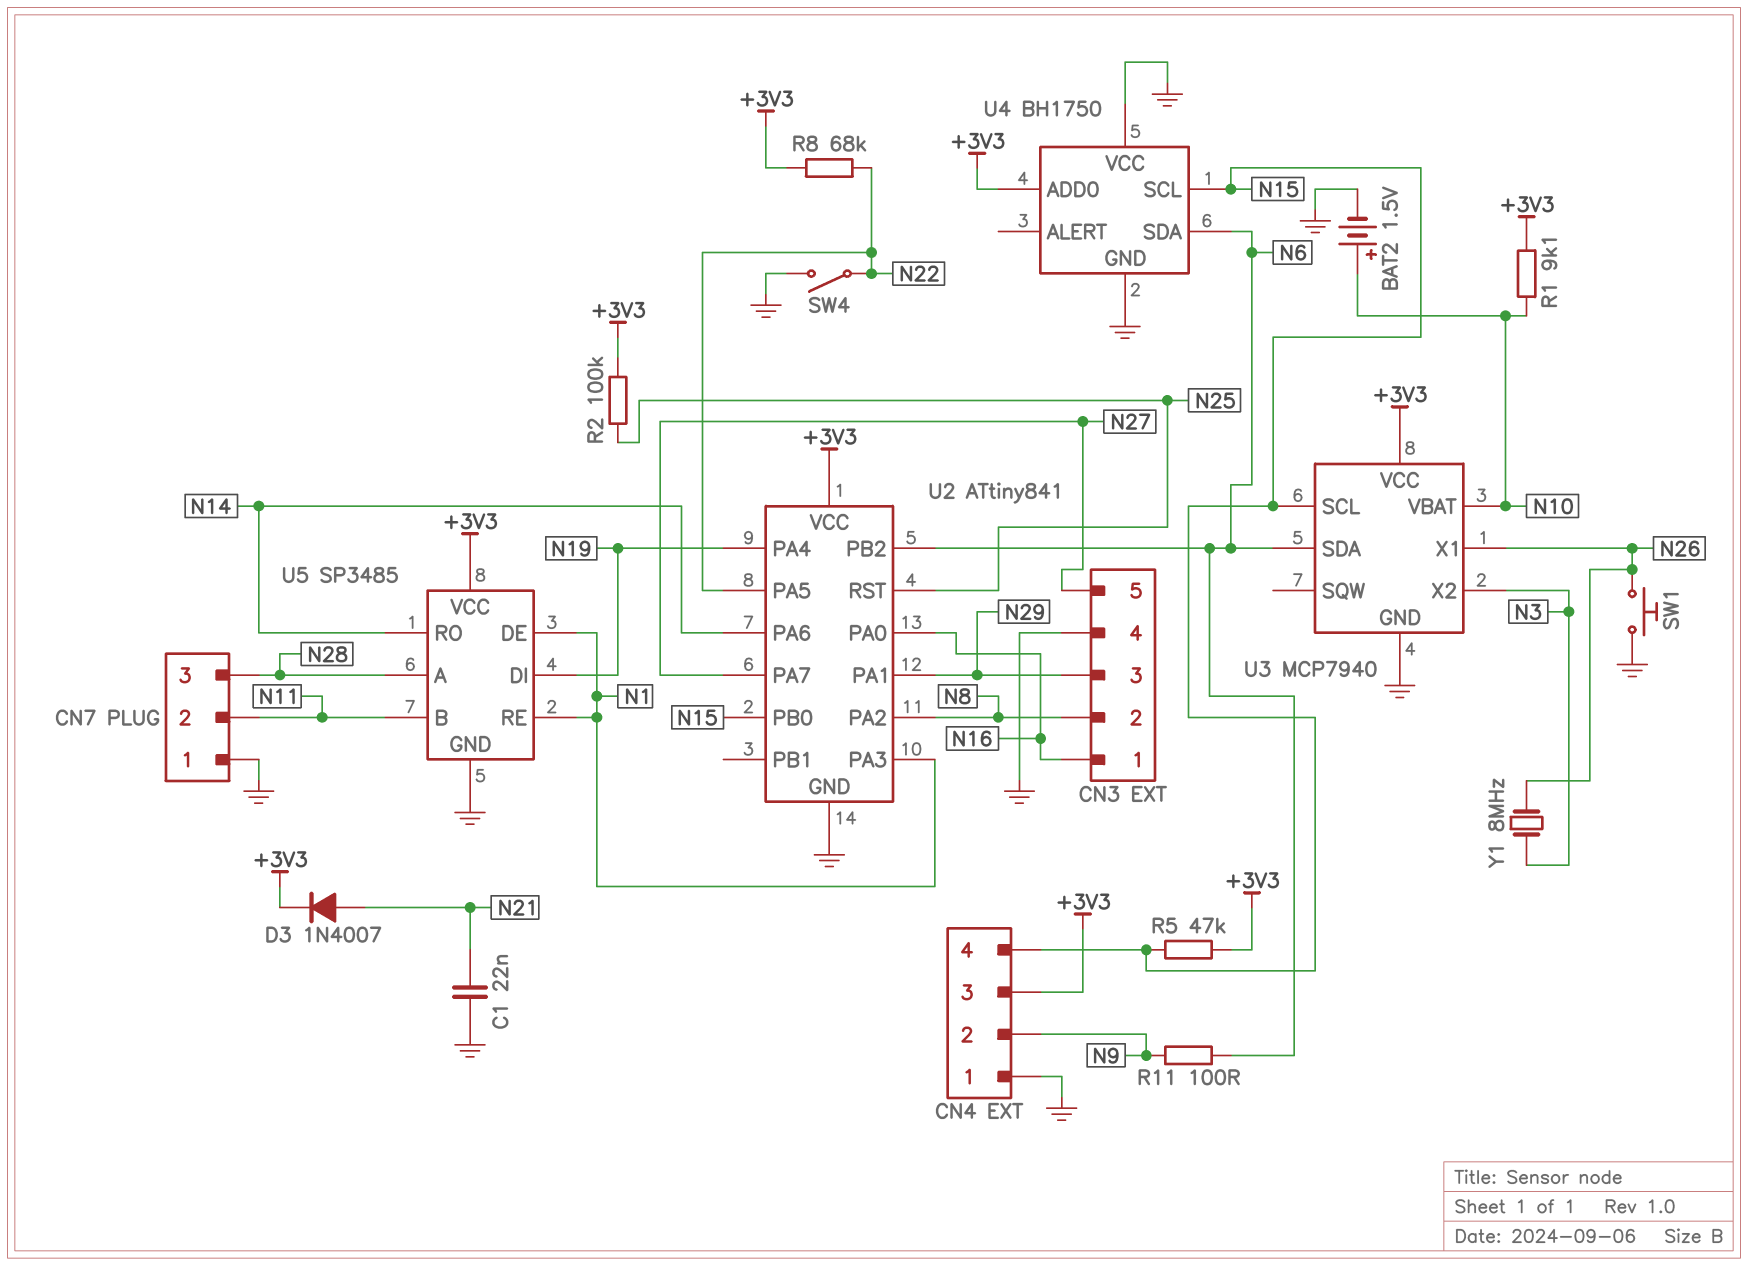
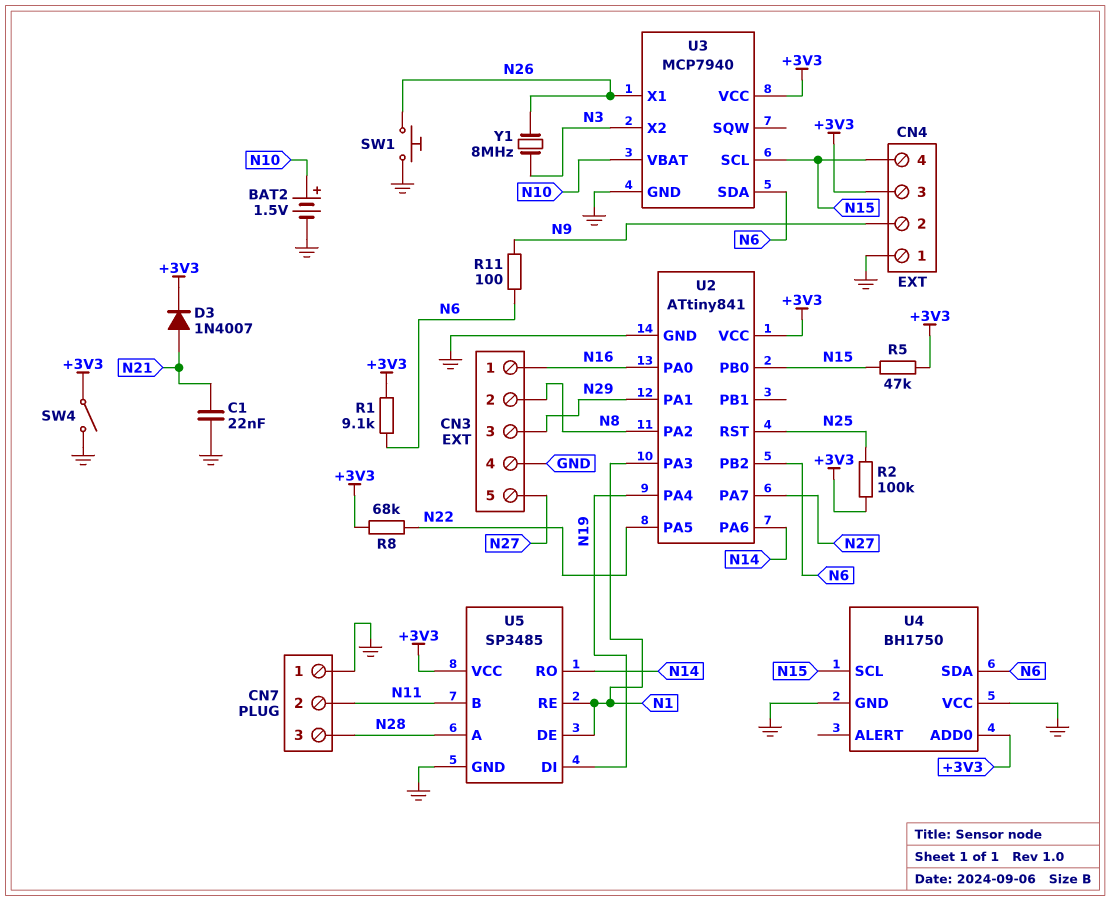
R1: 9.1k (+3V3, N10) -> 9.1k (+3V3, N6)
SW4: switch (GND, N22) -> switch (+3V3, GND)

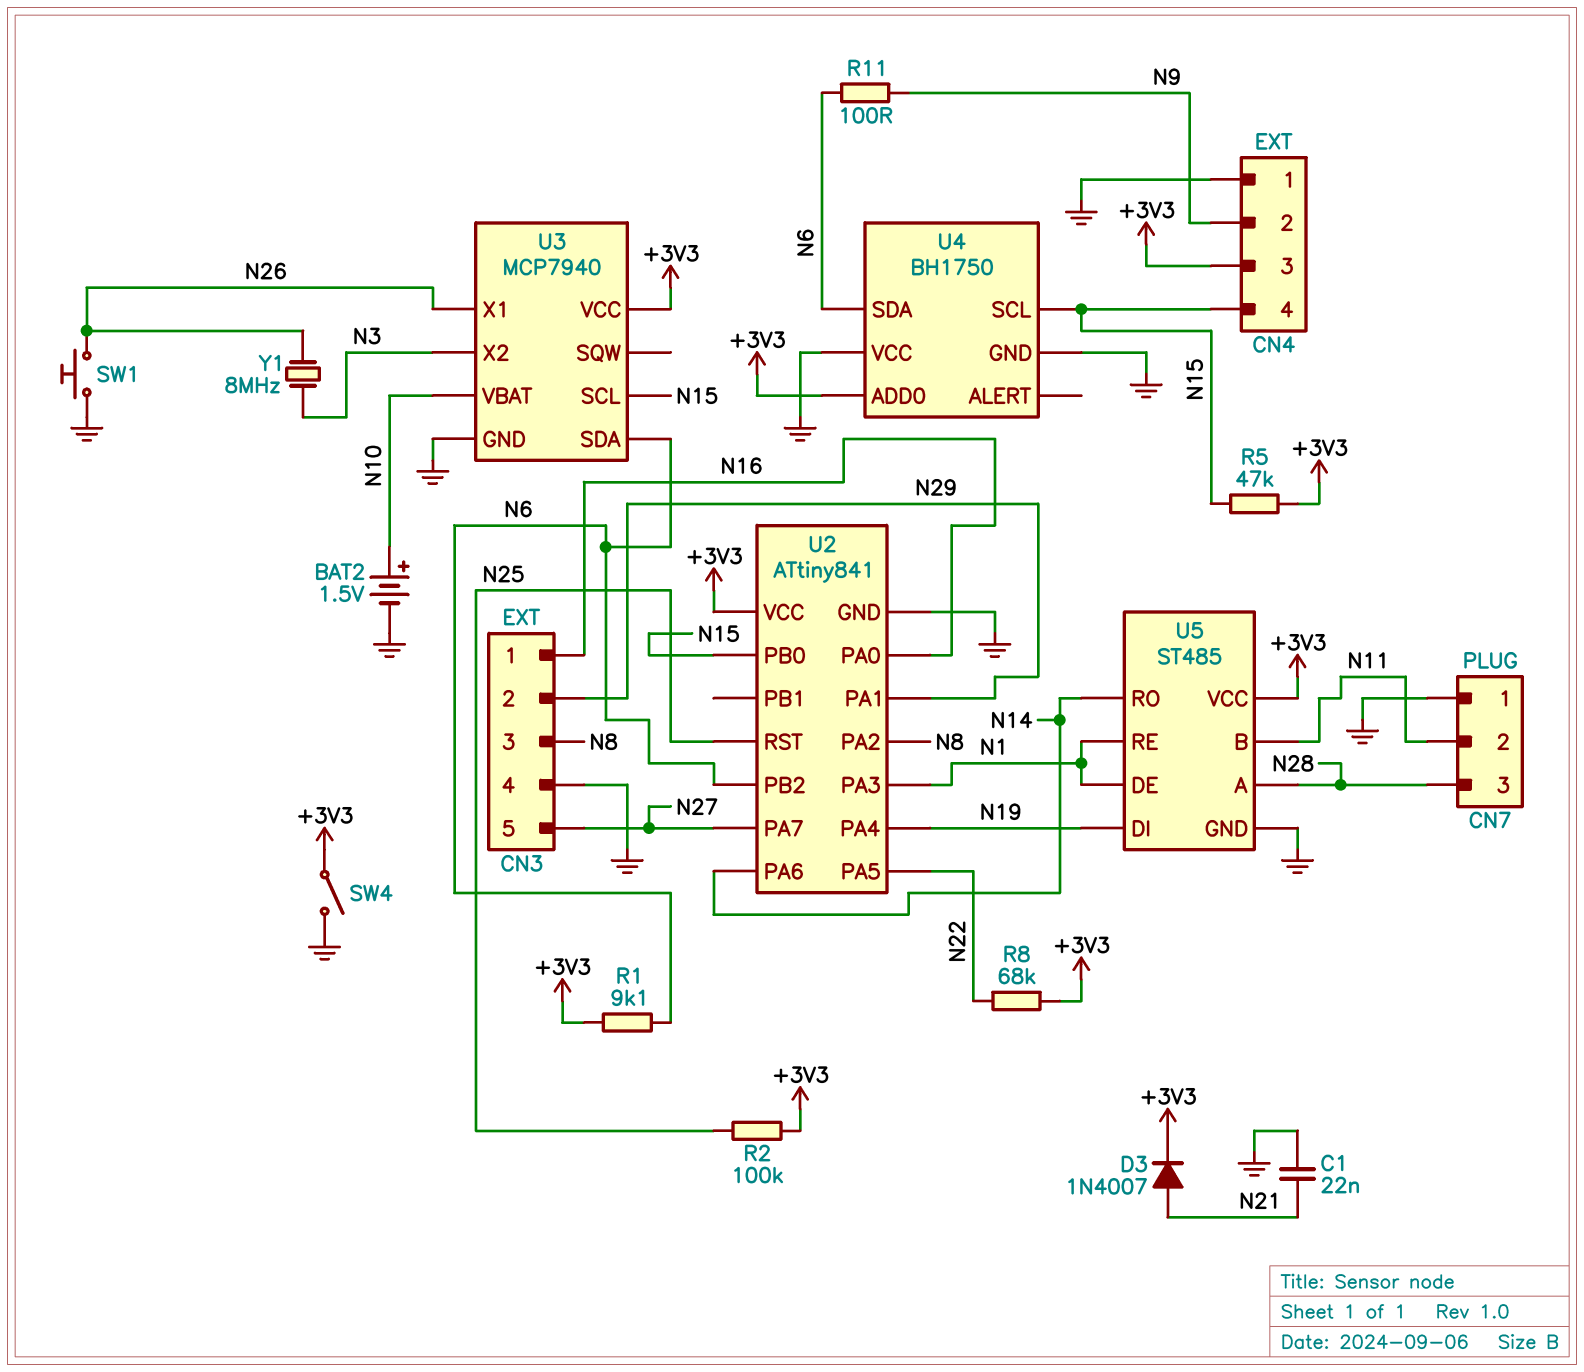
CN3 pin 2: N8 -> N29
CN3 pin 3: N29 -> N8
U5: SP3485 -> ST485

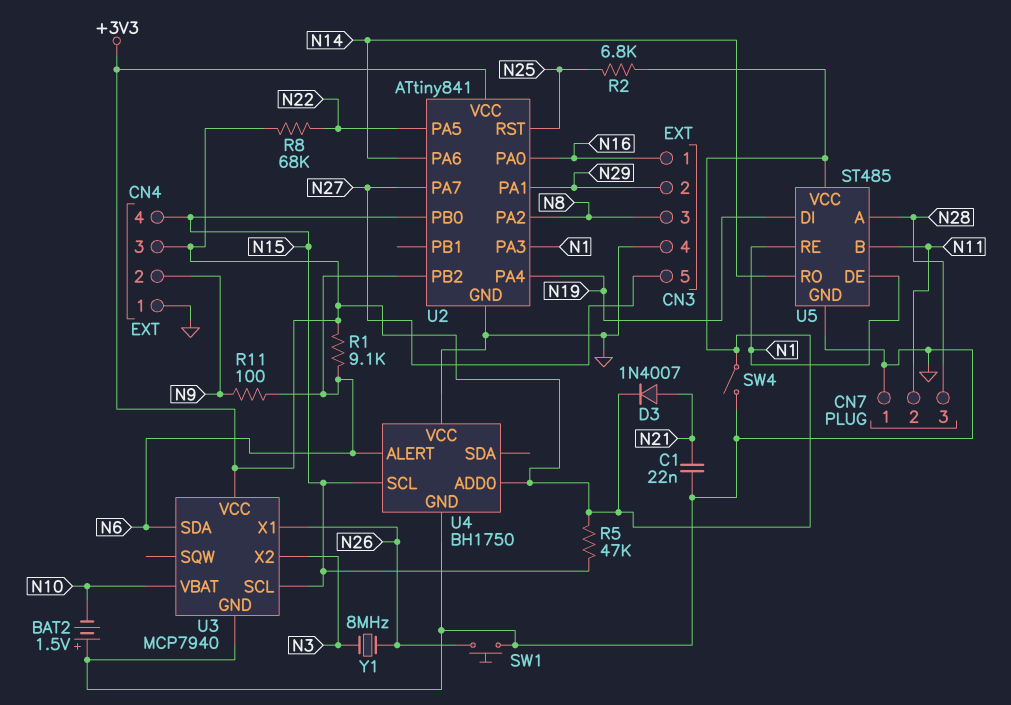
BAT2: 1.5V (plus N10, minus GND) -> 1.5V (plus GND, minus N10)
R2: 100k (+3V3, N25) -> 6.8k (+3V3, N25)
U4 pin ALERT: none -> N6
U4 pin SDA: N6 -> none

